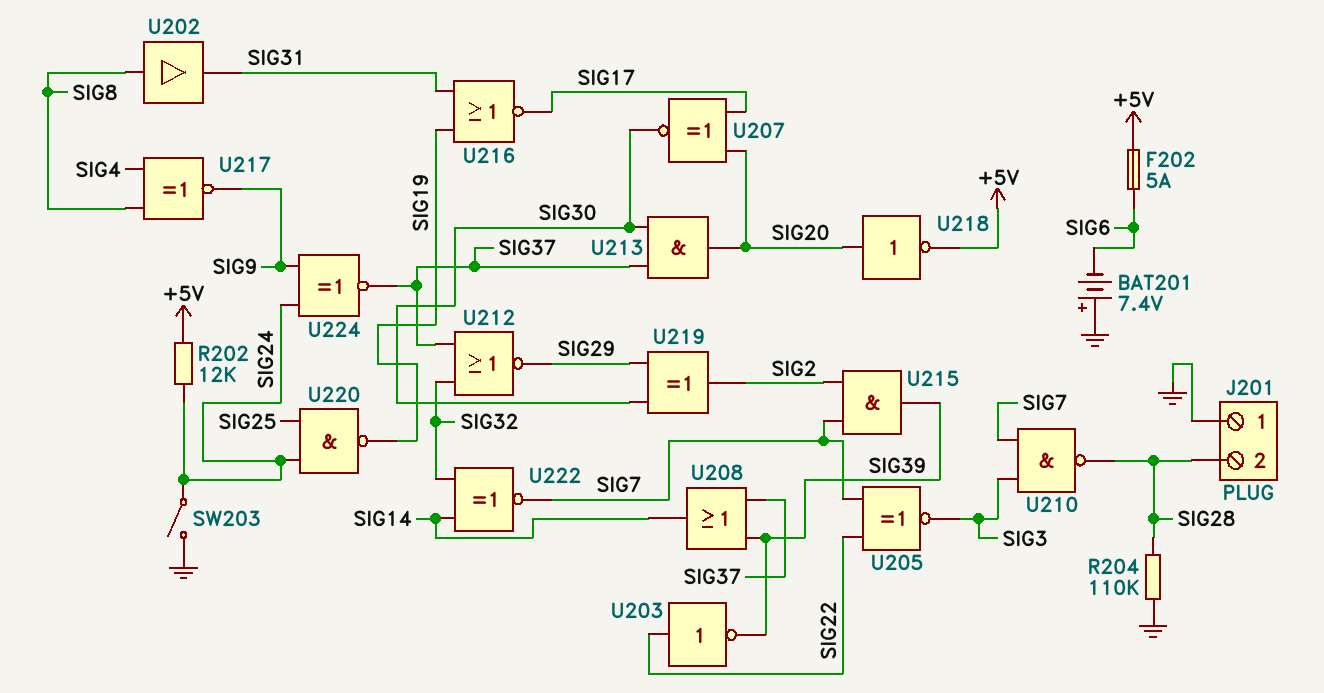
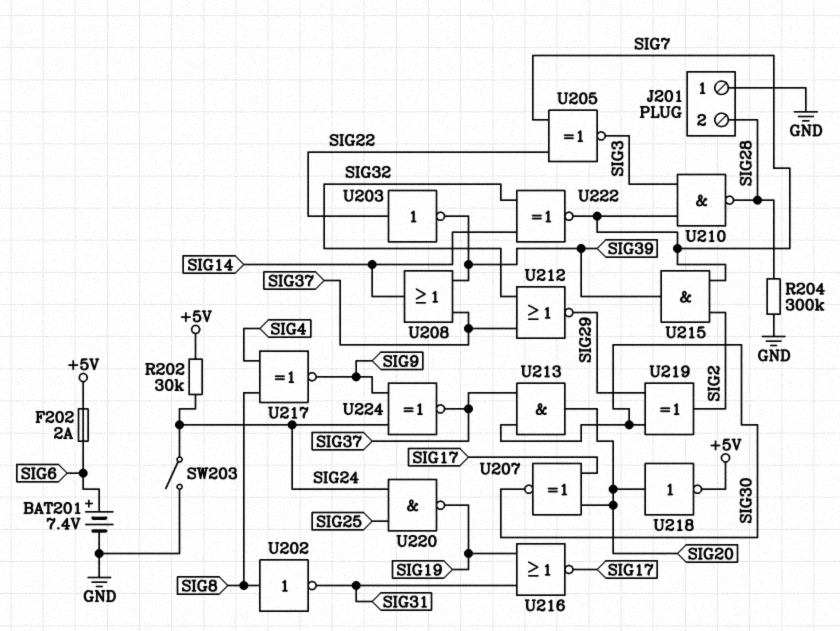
BAT201: 7.4V (plus GND, minus SIG6) -> 7.4V (plus SIG6, minus GND)
F202: 5A (+5V, SIG6) -> 2A (+5V, SIG6)
R202: 12k (+5V, SIG24) -> 30k (+5V, SIG24)
R204: 110k (GND, SIG28) -> 300k (GND, SIG28)
U202: buffer (in SIG8, out SIG31) -> NOT (in SIG8, out SIG31)

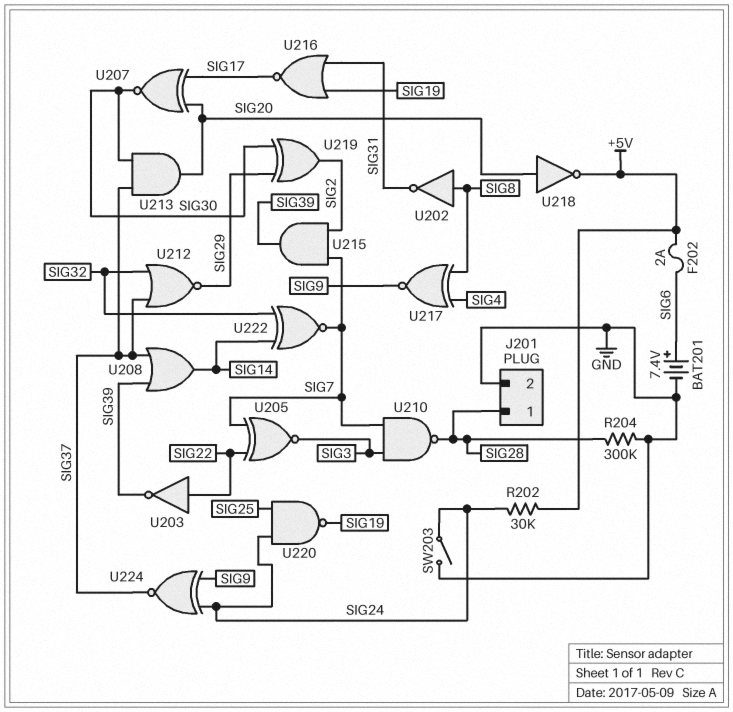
J201 pin 1: GND -> SIG28
J201 pin 2: SIG28 -> GND

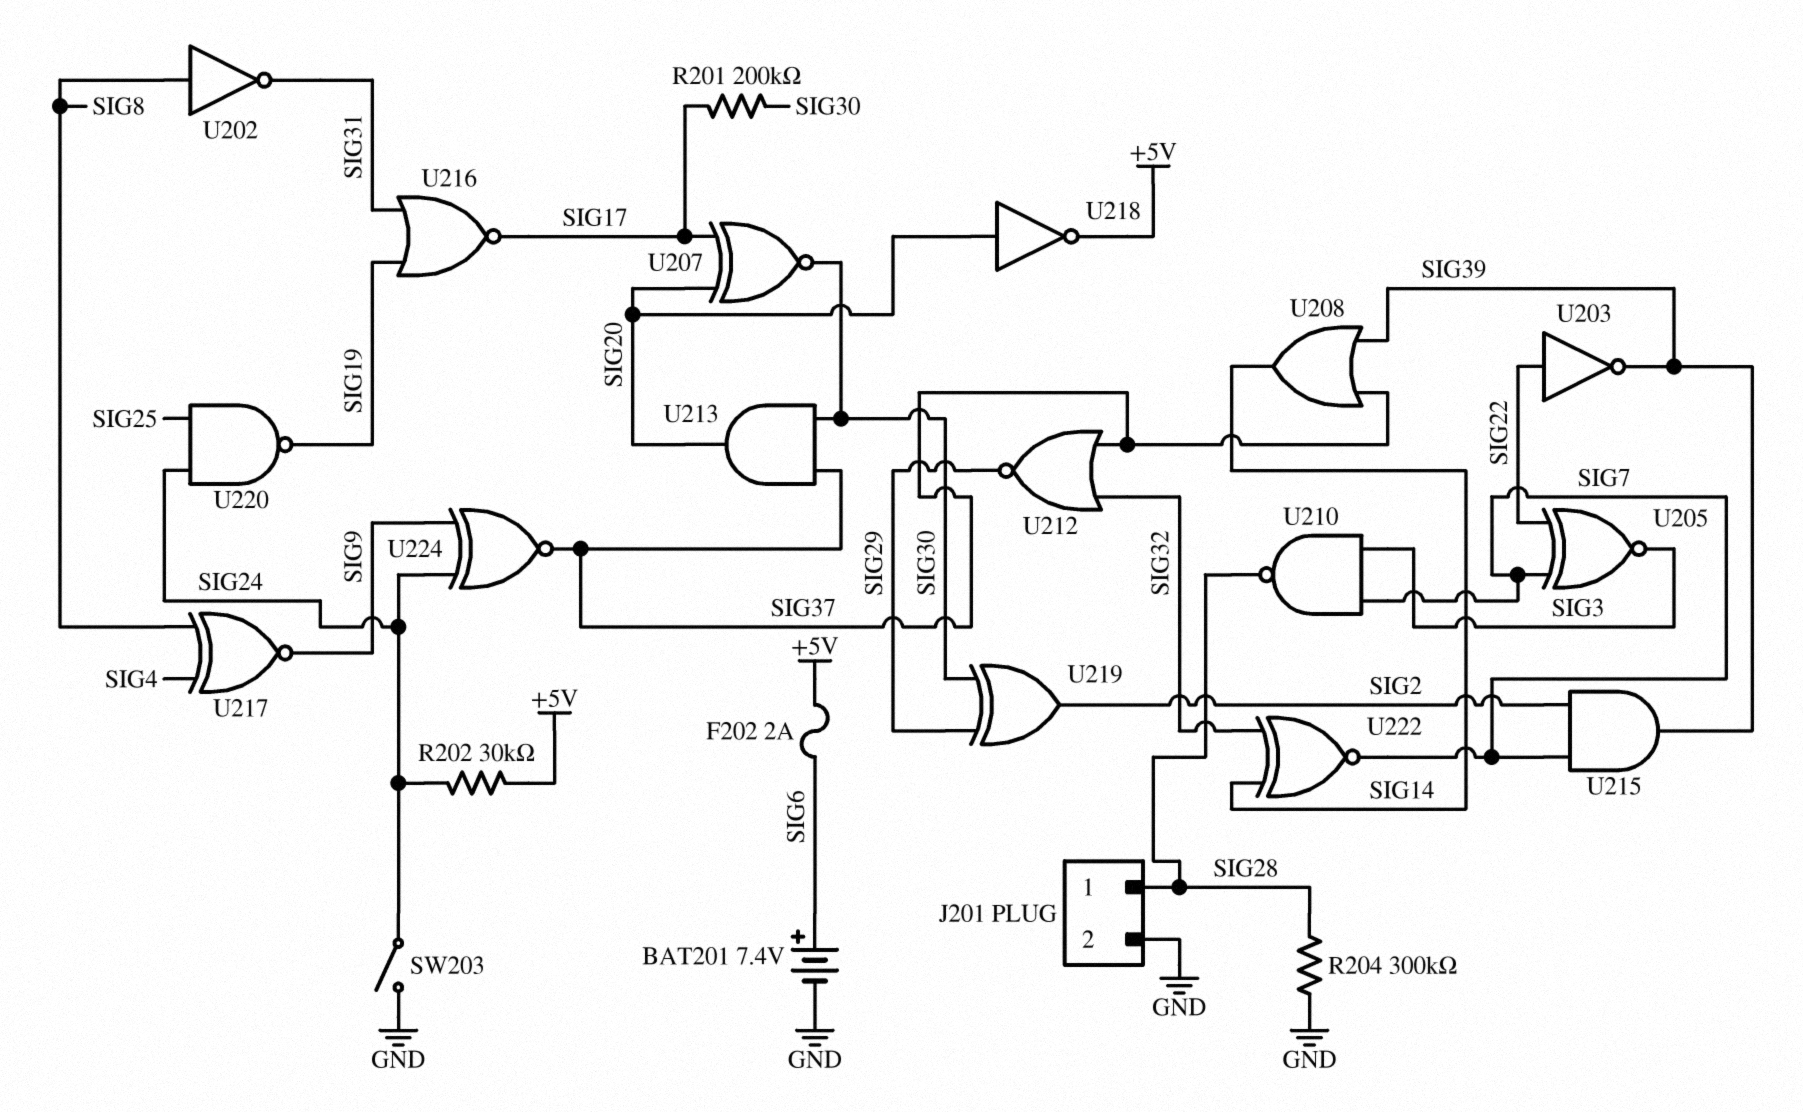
R201: none -> 200k (SIG17, SIG30)

